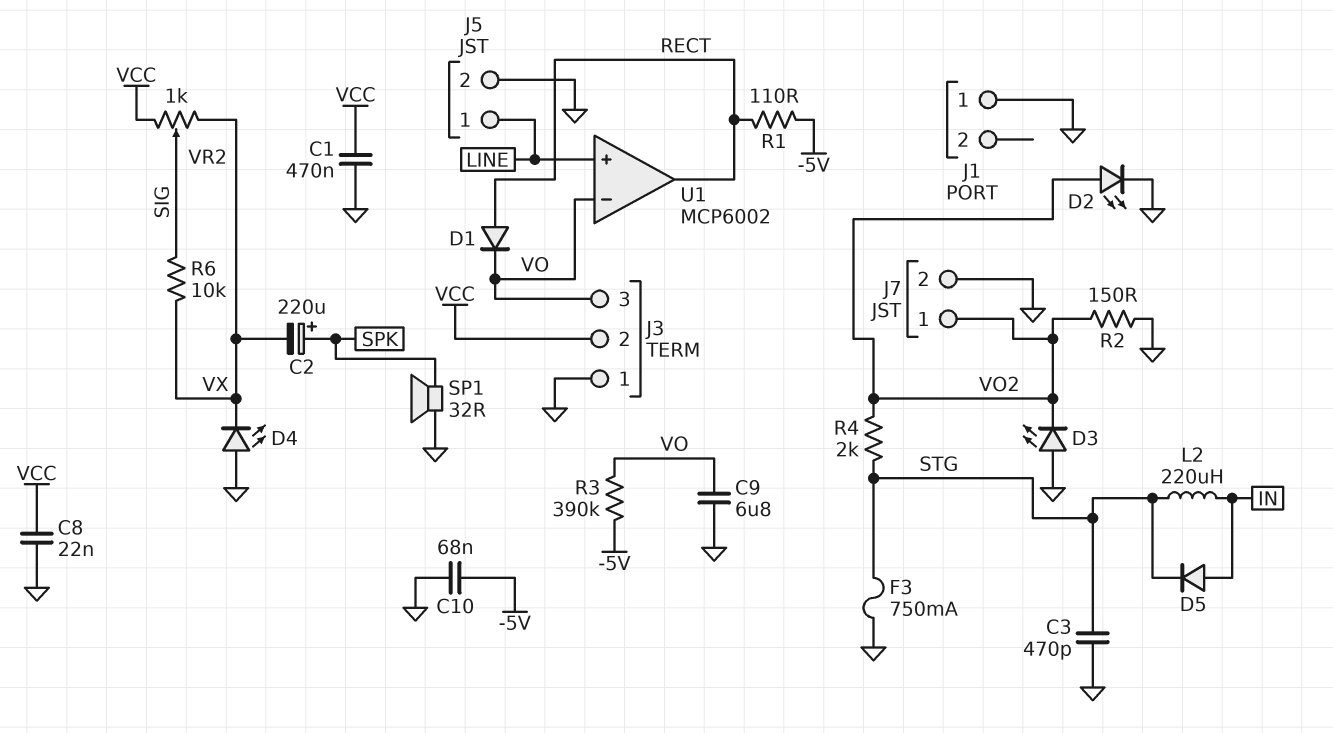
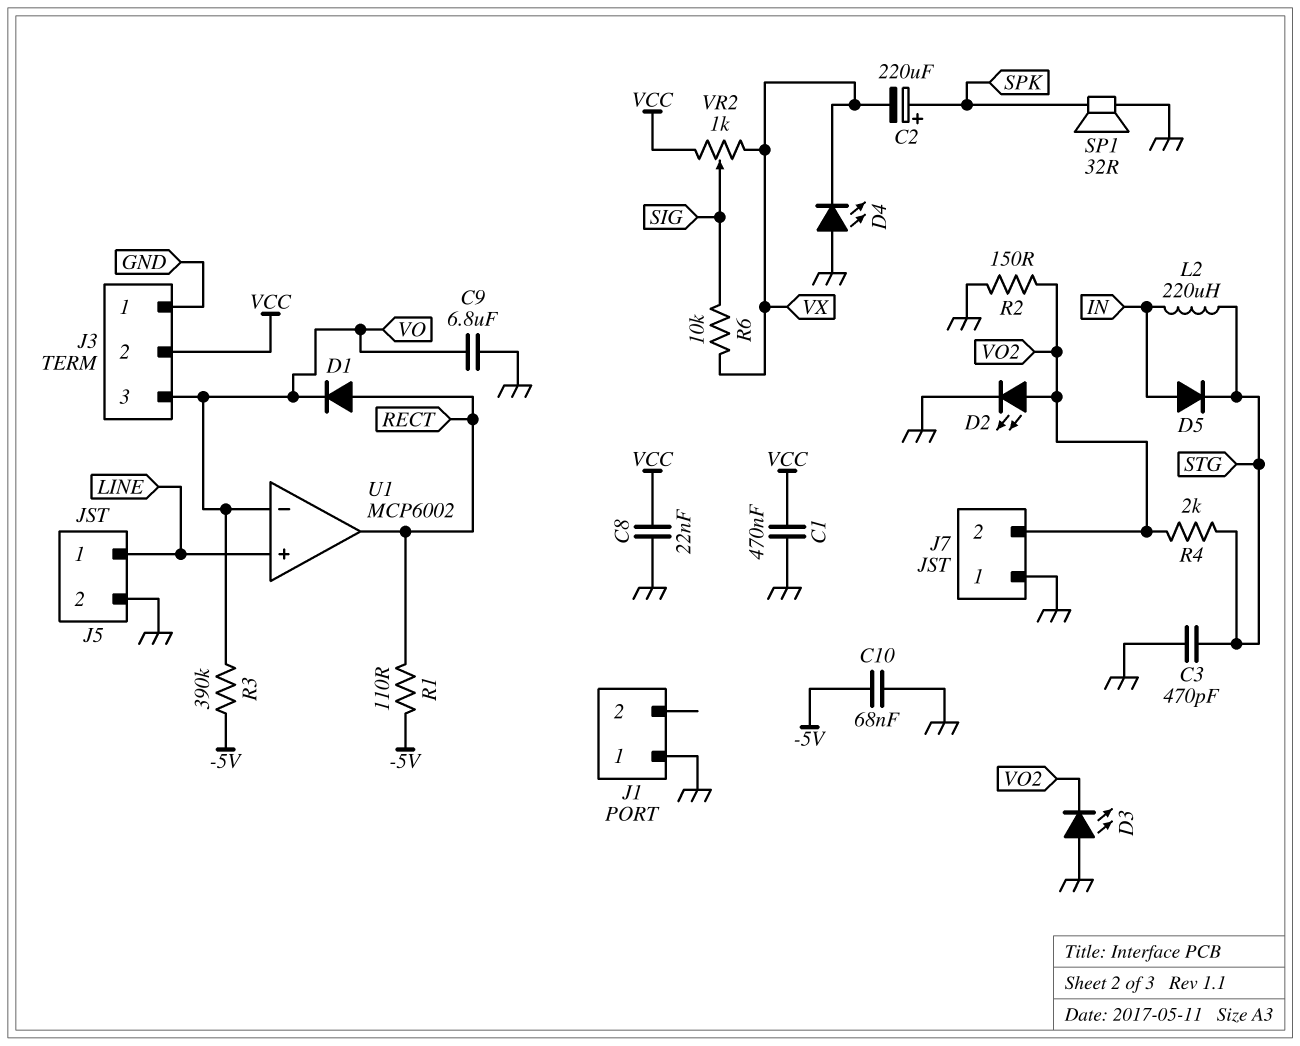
F3: 750mA (GND, STG) -> none
J7 pin 1: VO2 -> GND
J7 pin 2: GND -> VO2

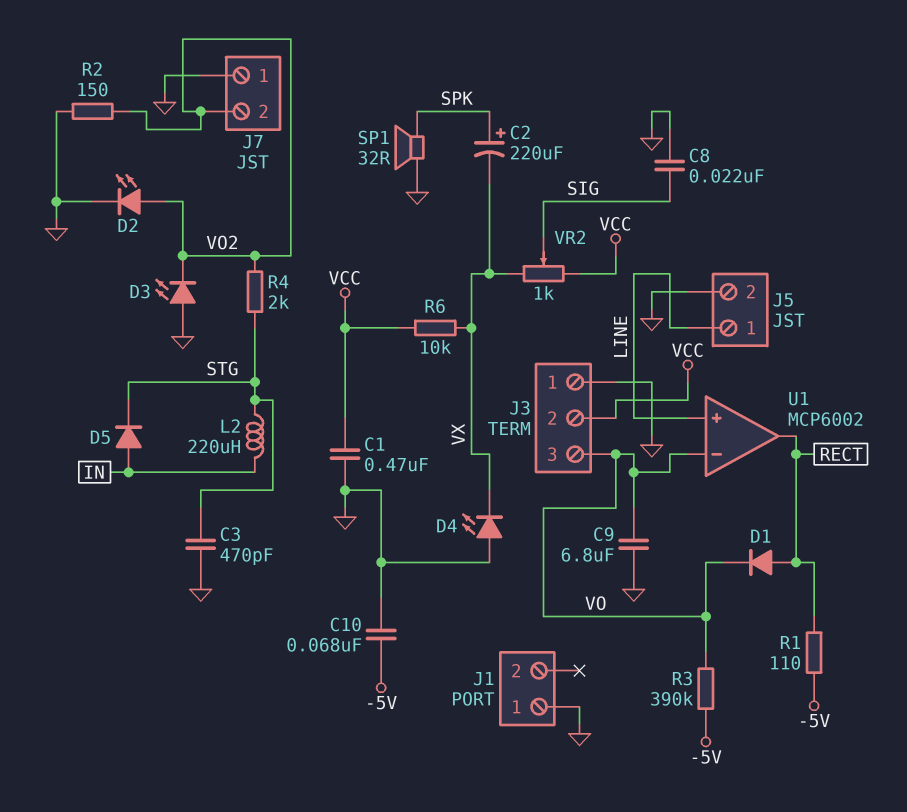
C8: 22nF (GND, VCC) -> 22nF (GND, SIG)
R6: 10k (SIG, VX) -> 10k (VCC, VX)

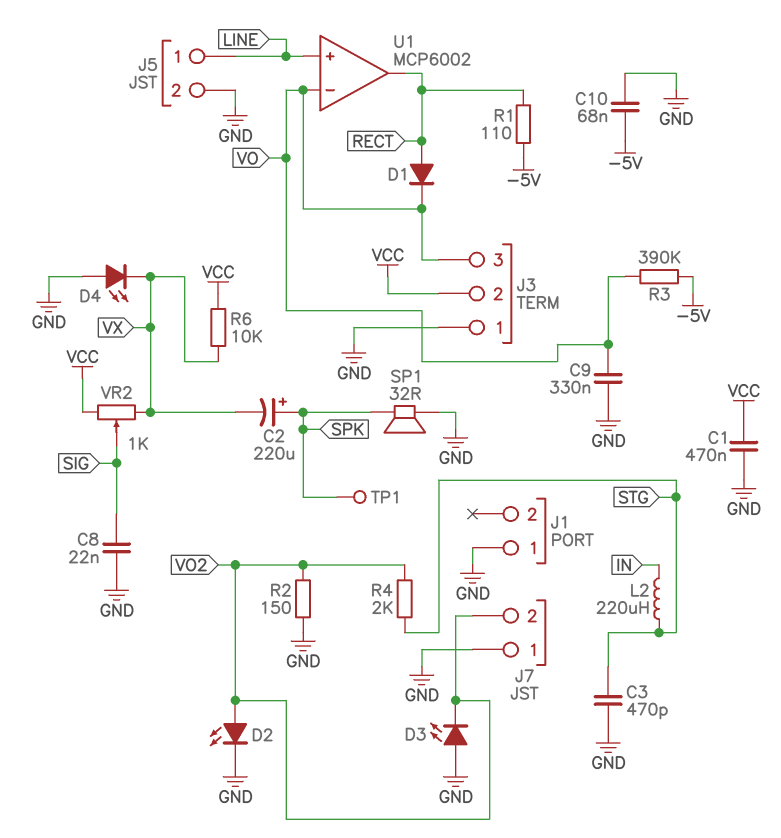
C9: 6.8uF (GND, VO) -> 330nF (GND, VO)
D5: diode (A IN, K STG) -> none
TP1: none -> test point (SPK)

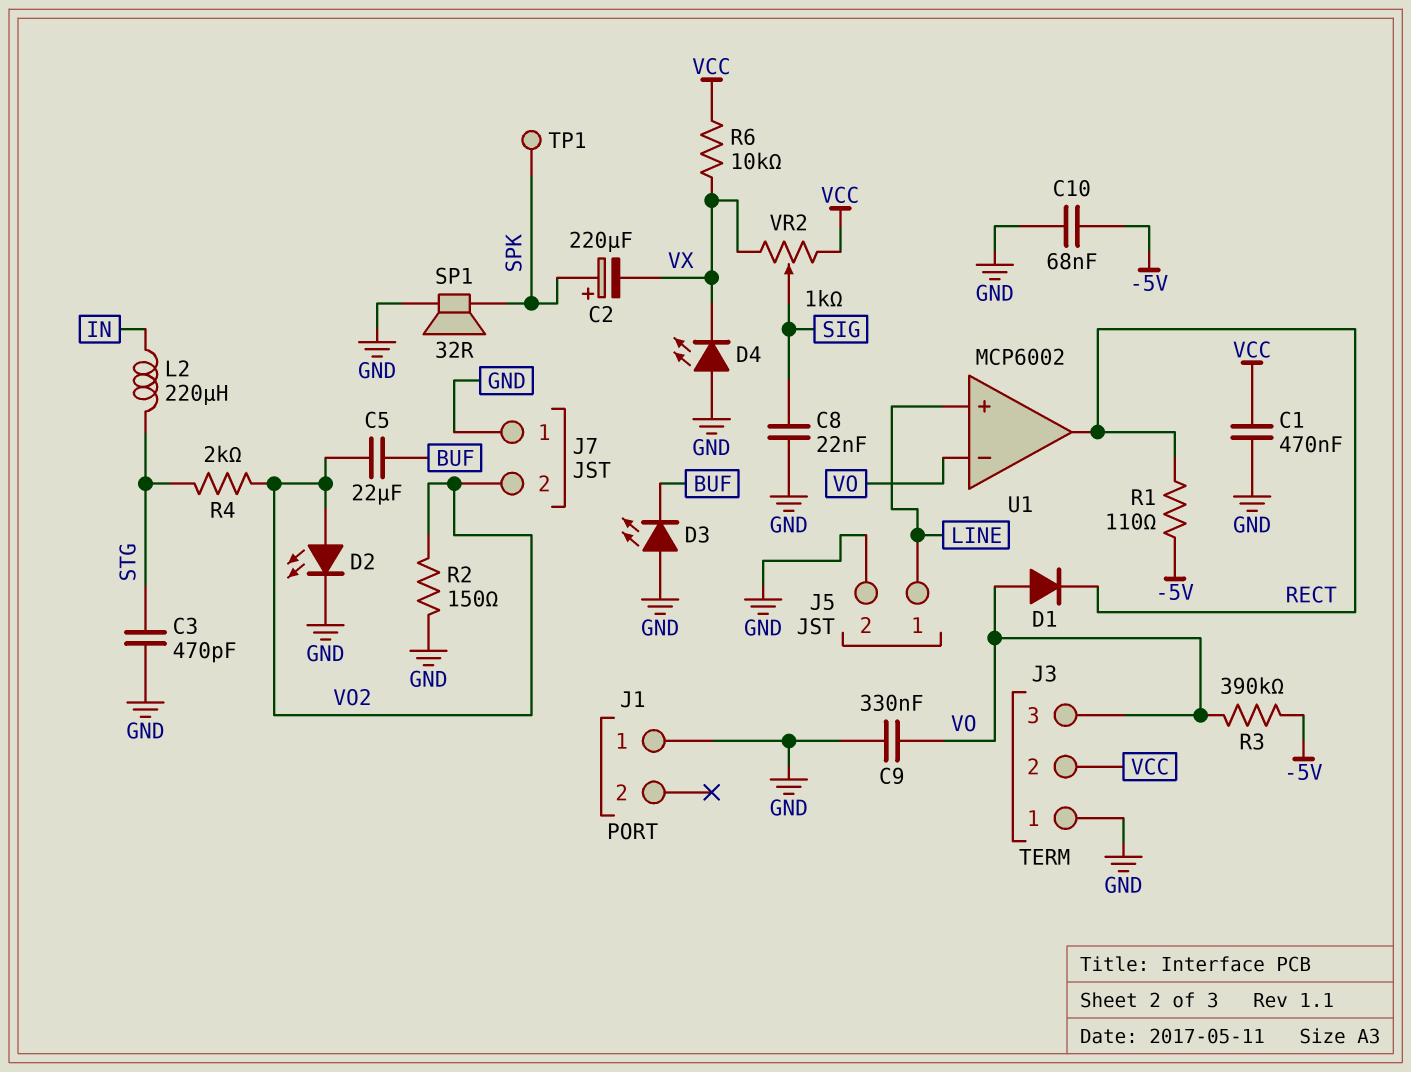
C5: none -> 22uF (BUF, VO2)
D1: diode (A RECT, K VO) -> diode (A VO, K RECT)
D3: LED (A GND, K VO2) -> LED (A GND, K BUF)

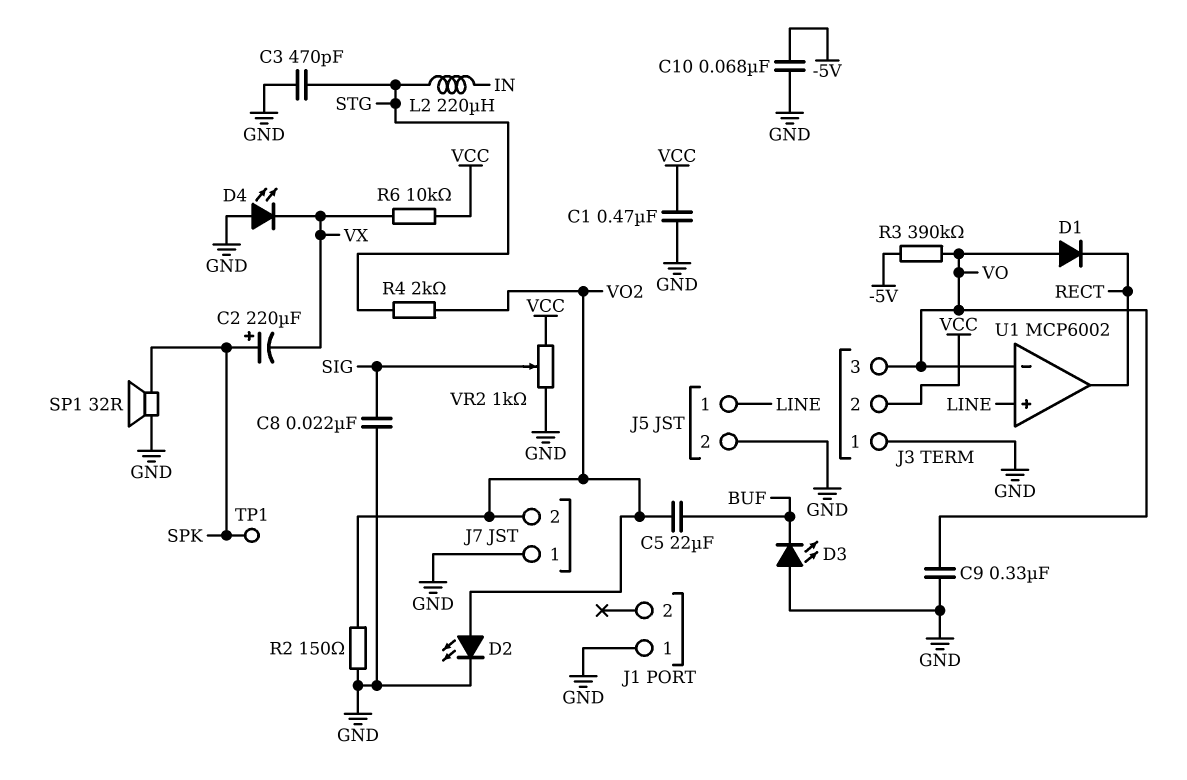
R1: 110 (-5V, RECT) -> none
VR2: 1k (VCC, VX, wiper SIG) -> 1k (GND, VCC, wiper SIG)

